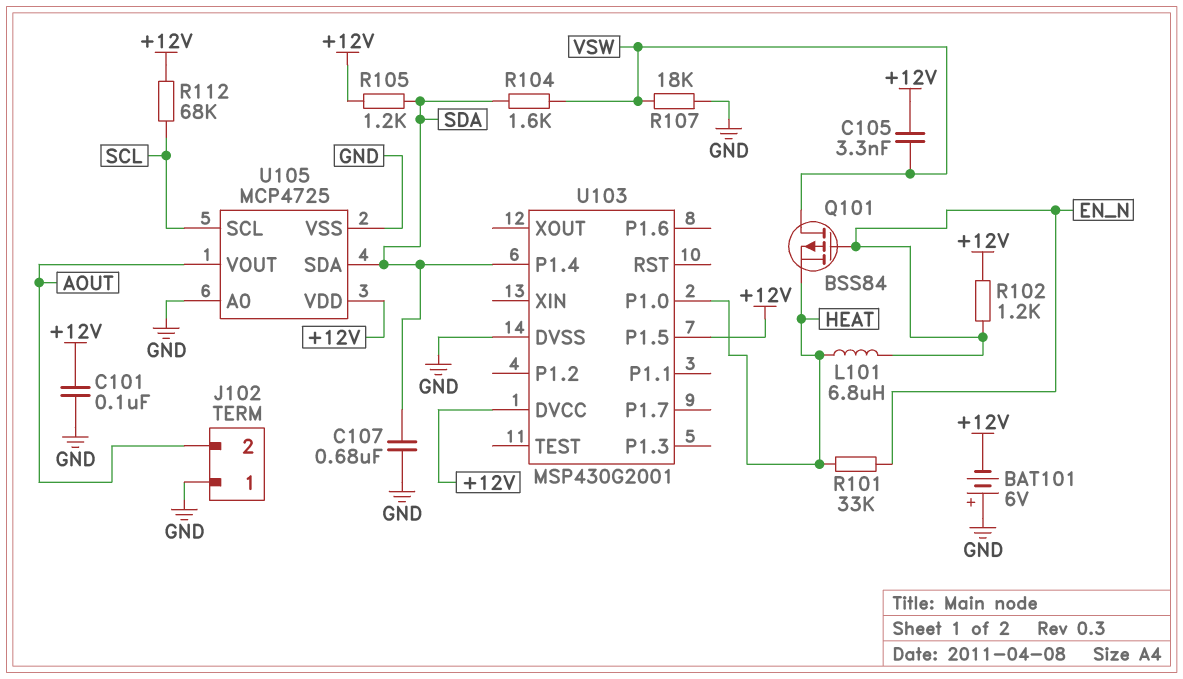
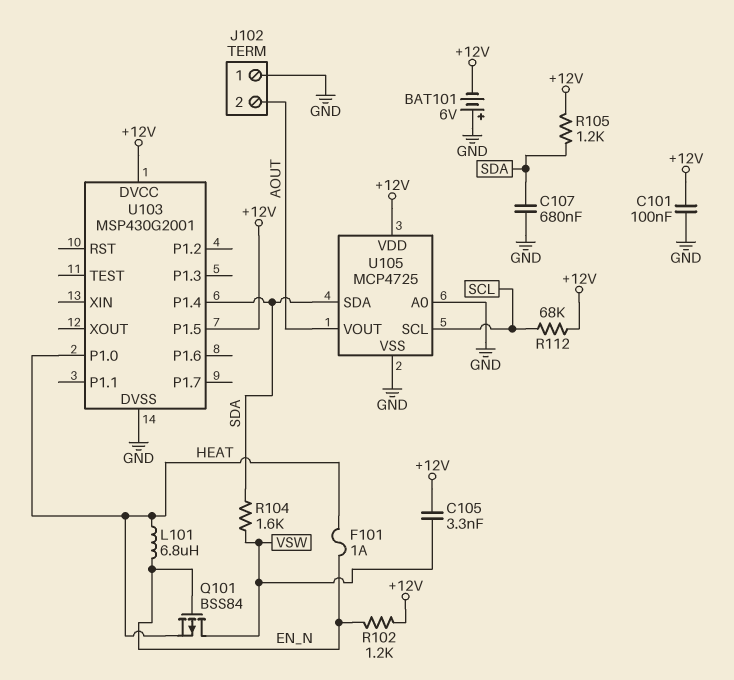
F101: none -> 1A (EN_N, HEAT)
R101: 33k (EN_N, HEAT) -> none
R107: 18k (GND, VSW) -> none

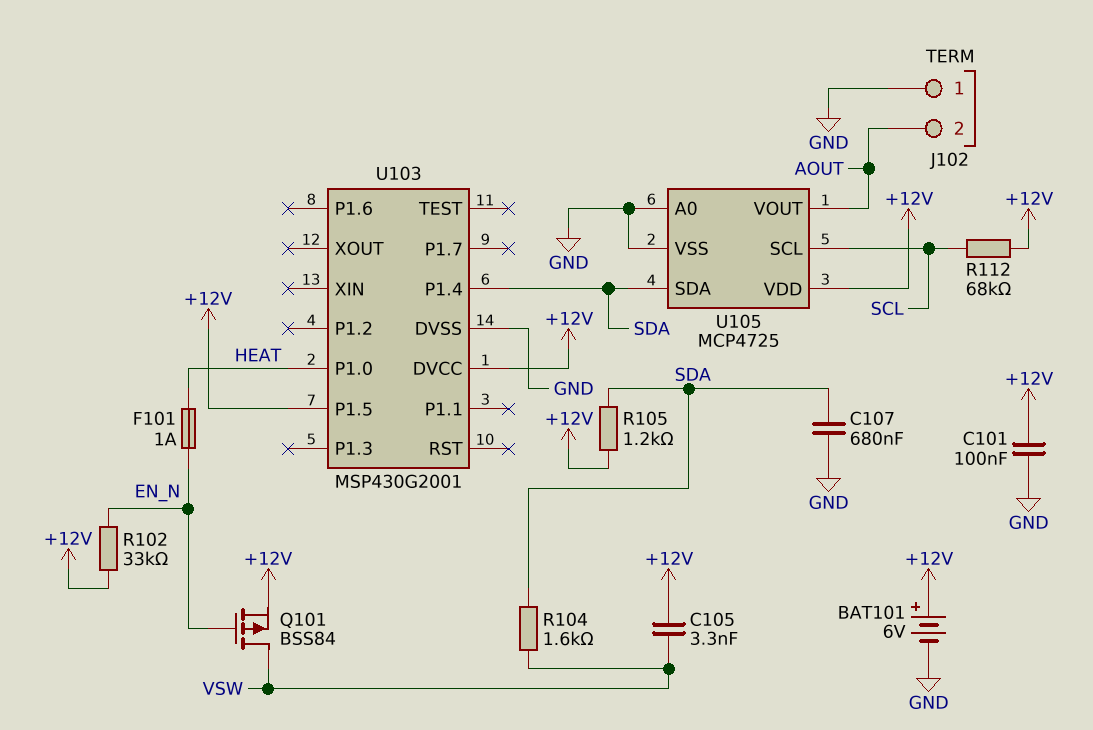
BAT101: 6V (plus GND, minus +12V) -> 6V (plus +12V, minus GND)
L101: 6.8uH (EN_N, HEAT) -> none
Q101: PMOS BSS84 (G EN_N, D VSW, S HEAT) -> PMOS BSS84 (G EN_N, D VSW, S +12V)
R102: 1.2k (+12V, EN_N) -> 33k (+12V, EN_N)

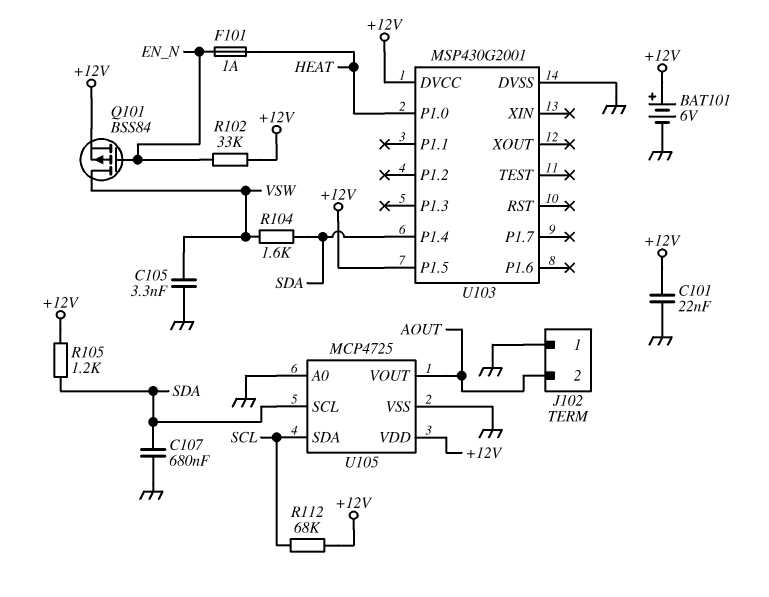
C101: 100nF (+12V, GND) -> 22nF (+12V, GND)
C105: 3.3nF (+12V, VSW) -> 3.3nF (GND, VSW)
U105 pin SCL: SCL -> SDA
U105 pin SDA: SDA -> SCL

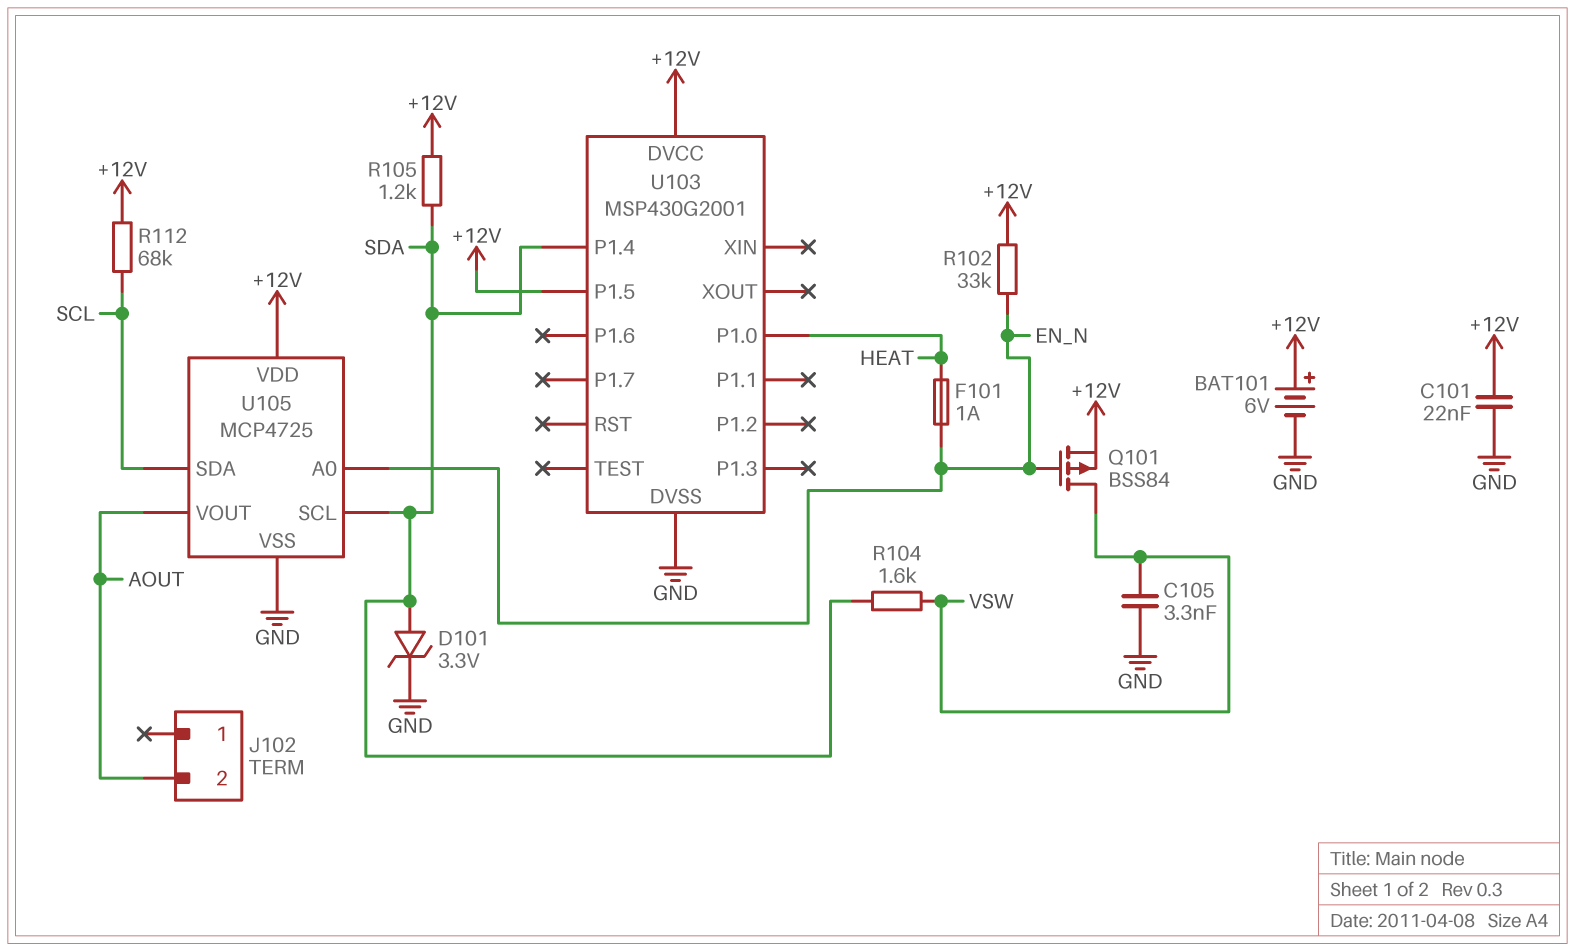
C107: 680nF (GND, SDA) -> none
D101: none -> zener 3.3V (A SDA, K GND)
J102 pin 1: GND -> none
U105 pin A0: GND -> EN_N

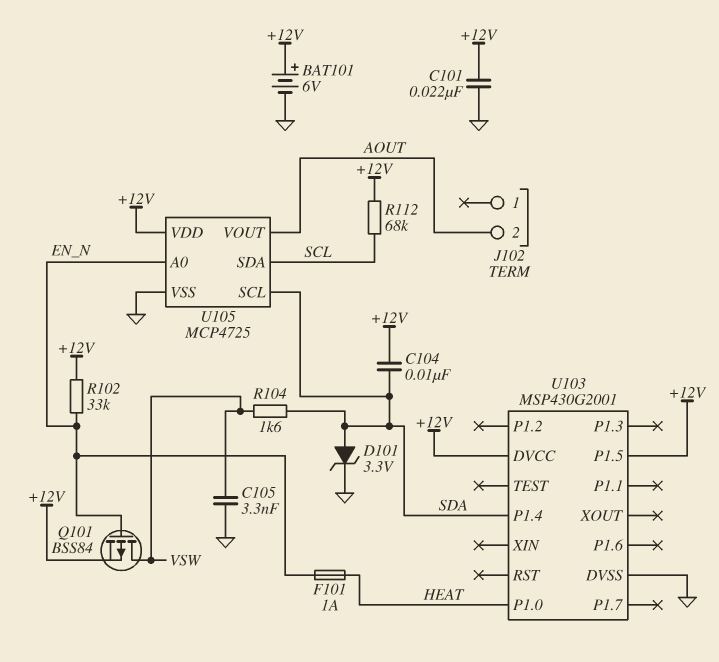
C104: none -> 10nF (+12V, SDA)
R105: 1.2k (+12V, SDA) -> none

